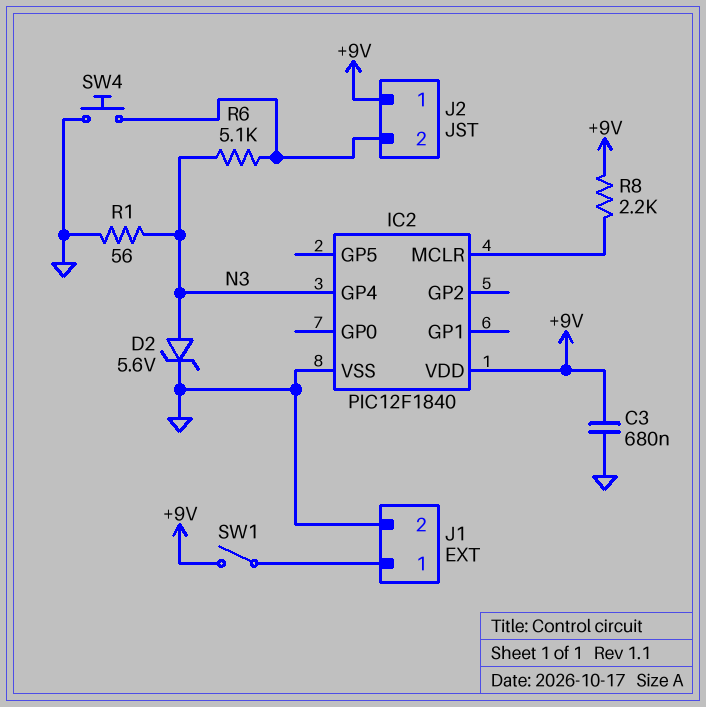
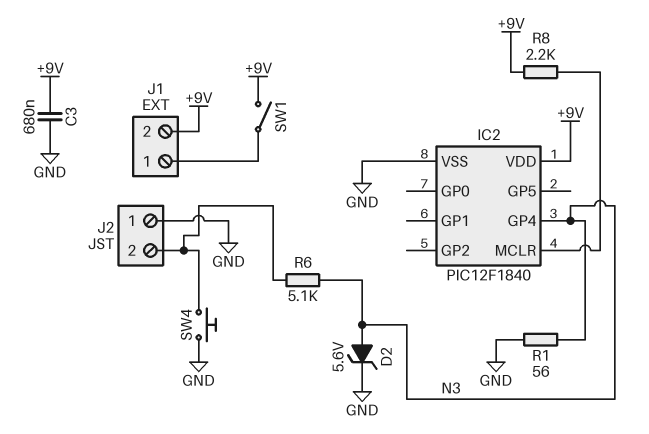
J1 pin 2: GND -> +9V
J2 pin 1: +9V -> GND

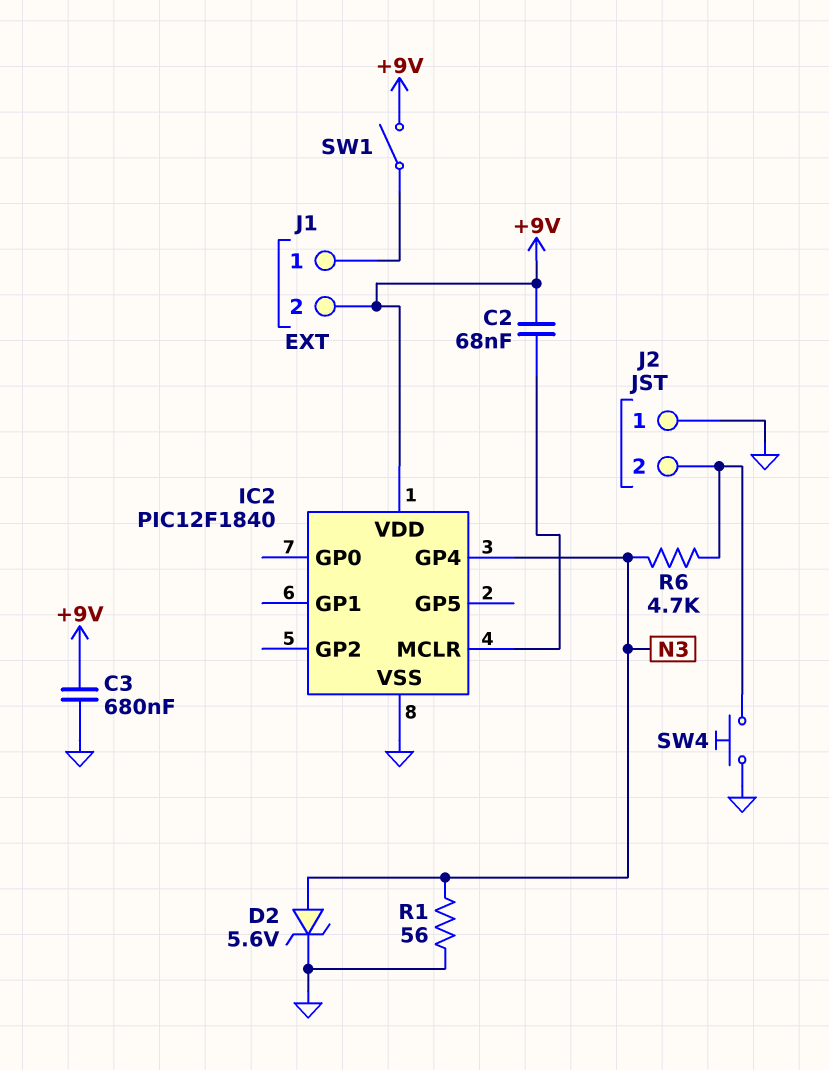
C2: none -> 68nF (+9V, IC2/MCLR)
R6: 5.1k (J2/2, N3) -> 4.7k (J2/2, N3)
R8: 2.2k (+9V, IC2/MCLR) -> none

